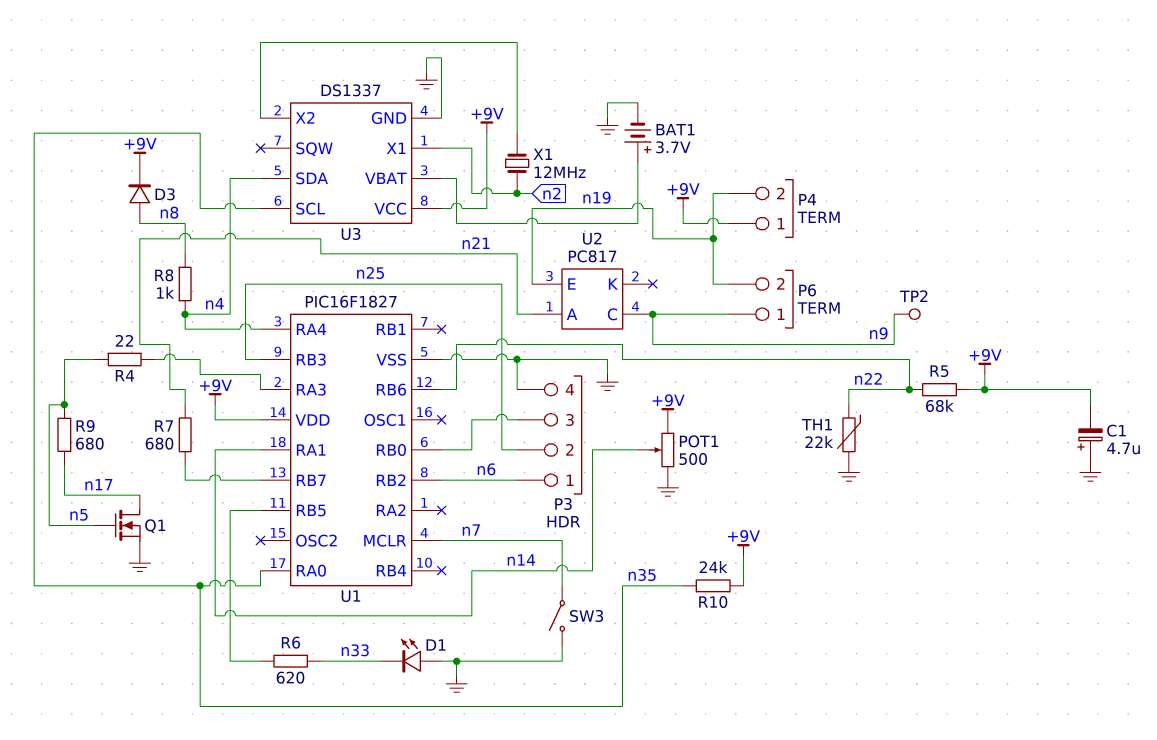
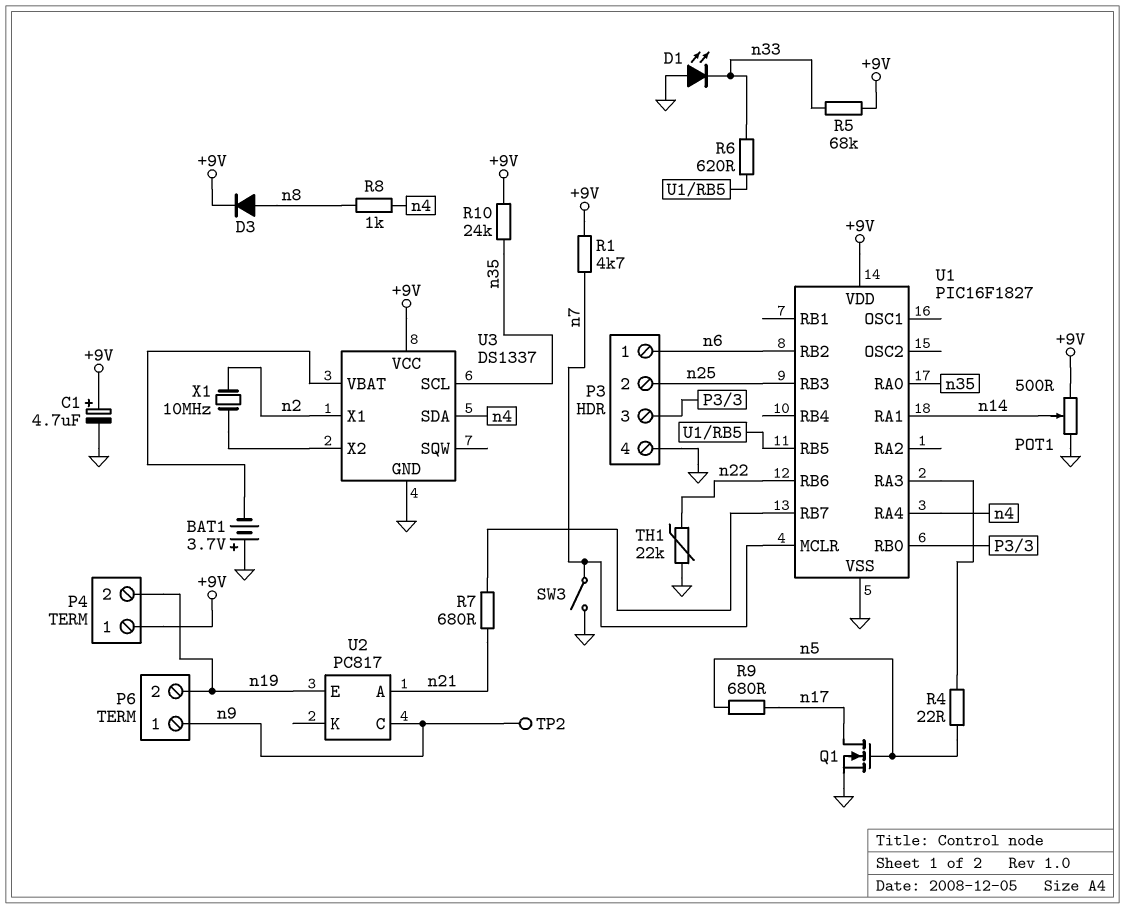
BAT1: 3.7V (plus U3/VBAT, minus GND) -> 3.7V (plus GND, minus U3/VBAT)
C1: 4.7uF (plus GND, minus +9V) -> 4.7uF (plus +9V, minus GND)
R1: none -> 4.7k (+9V, n7)
R5: 68k (+9V, n22) -> 68k (+9V, n33)
X1: 12MHz (U3/X2, n2) -> 10MHz (U3/X2, n2)

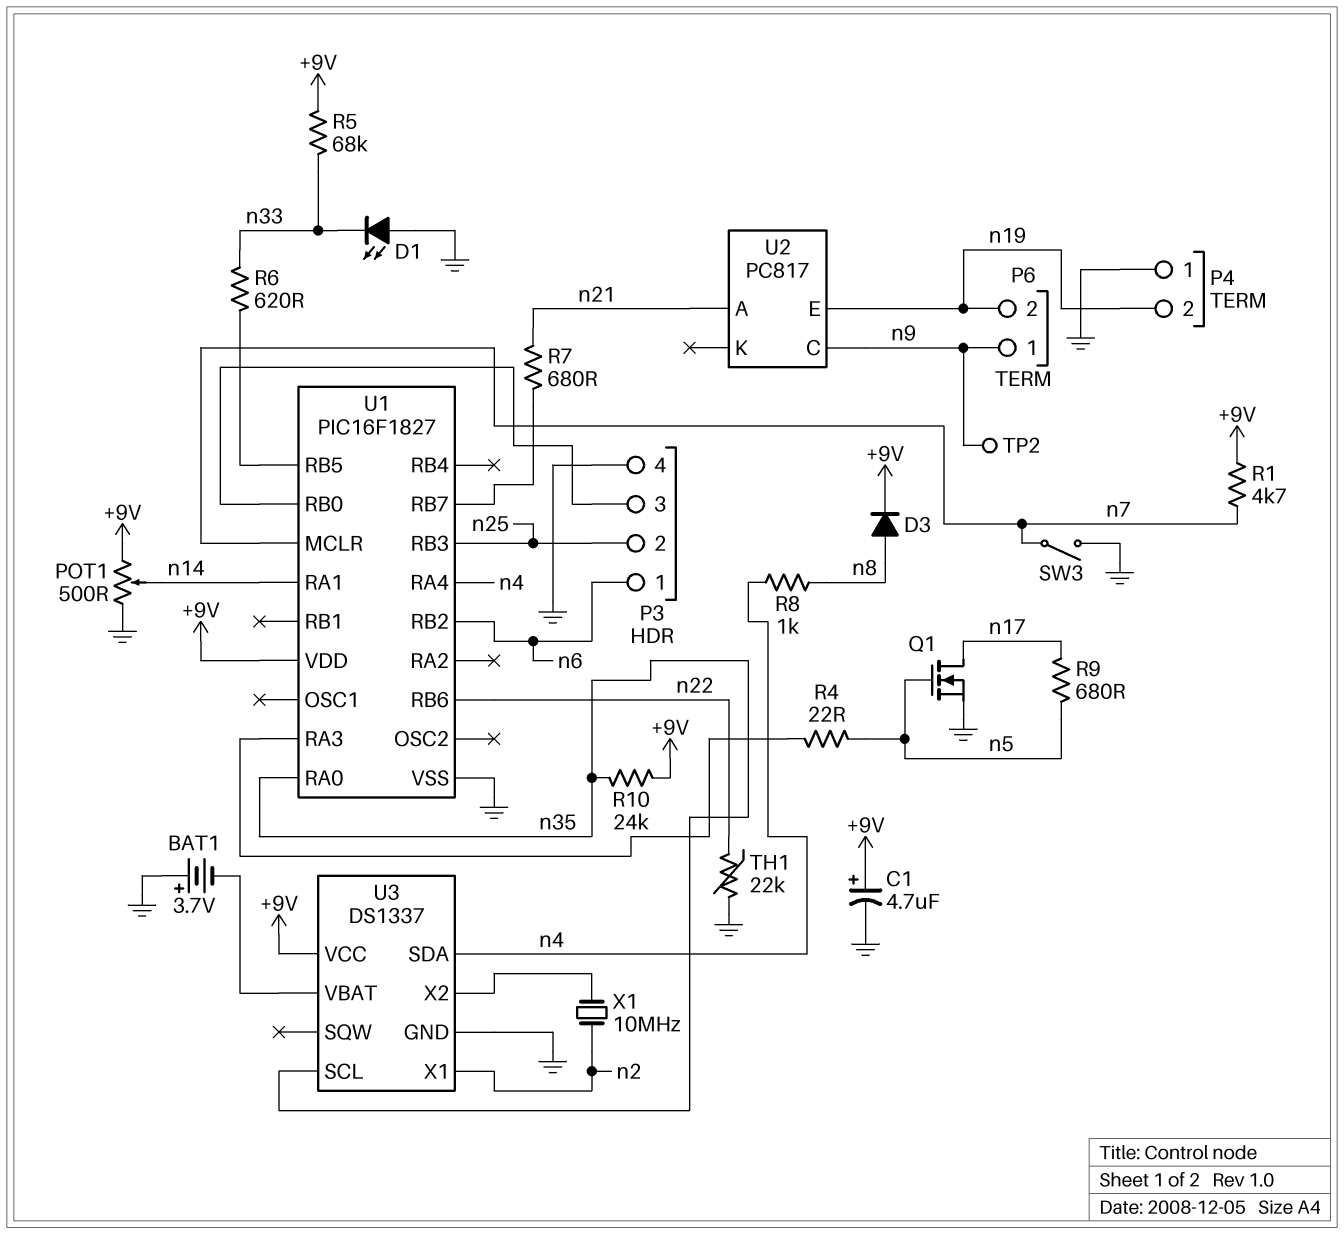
P4 pin 1: +9V -> GND

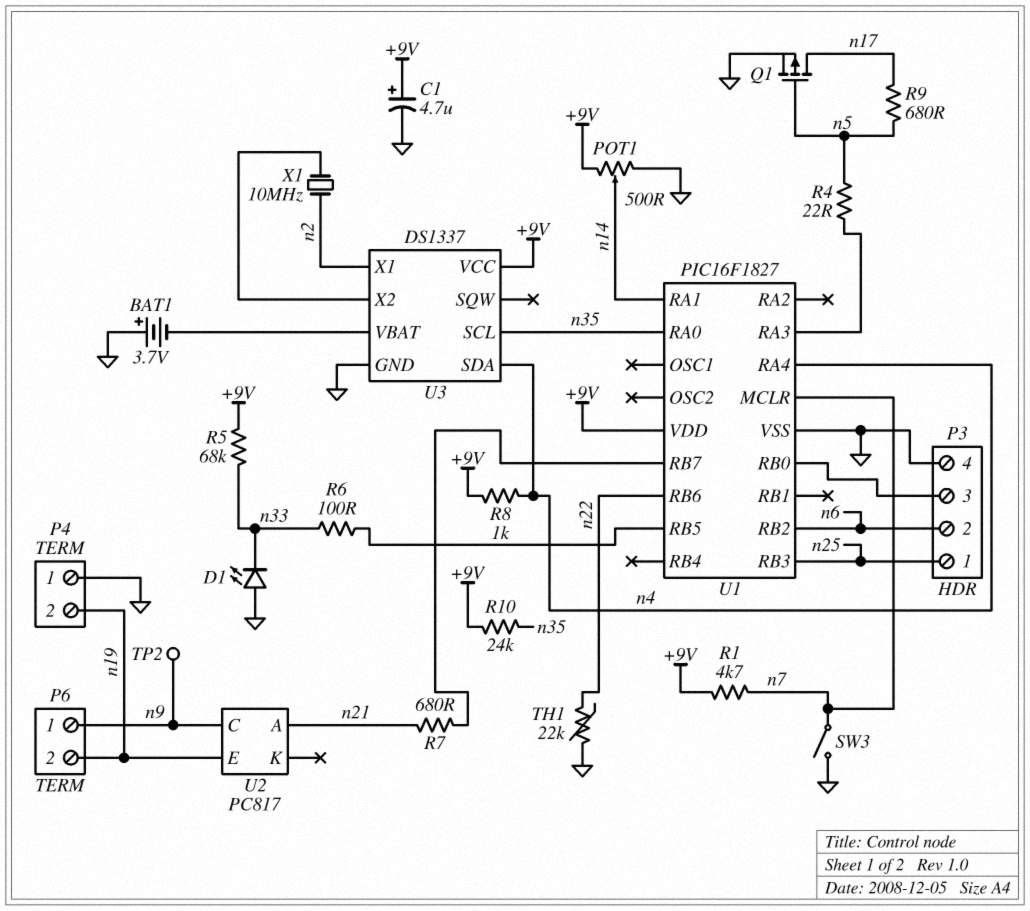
D3: diode (A n8, K +9V) -> none
P3 pin 1: n6 -> n25
P3 pin 2: n25 -> n6
Q1: NMOS (G n5, D n17, S GND) -> PMOS (G n5, D n17, S GND)
R6: 620 (U1/RB5, n33) -> 100 (U1/RB5, n33)
R8: 1k (n4, n8) -> 1k (+9V, n4)

